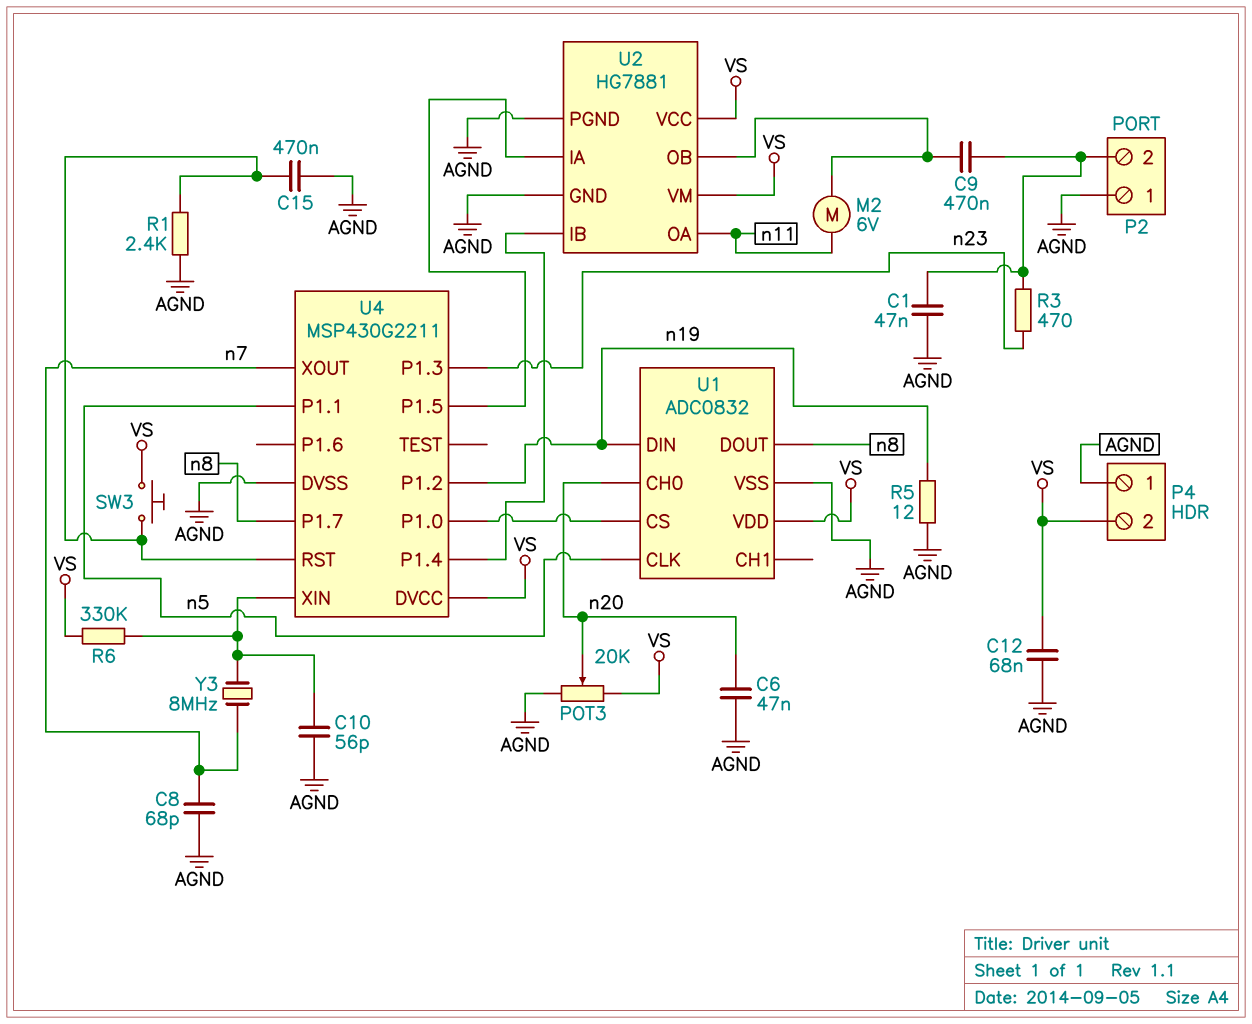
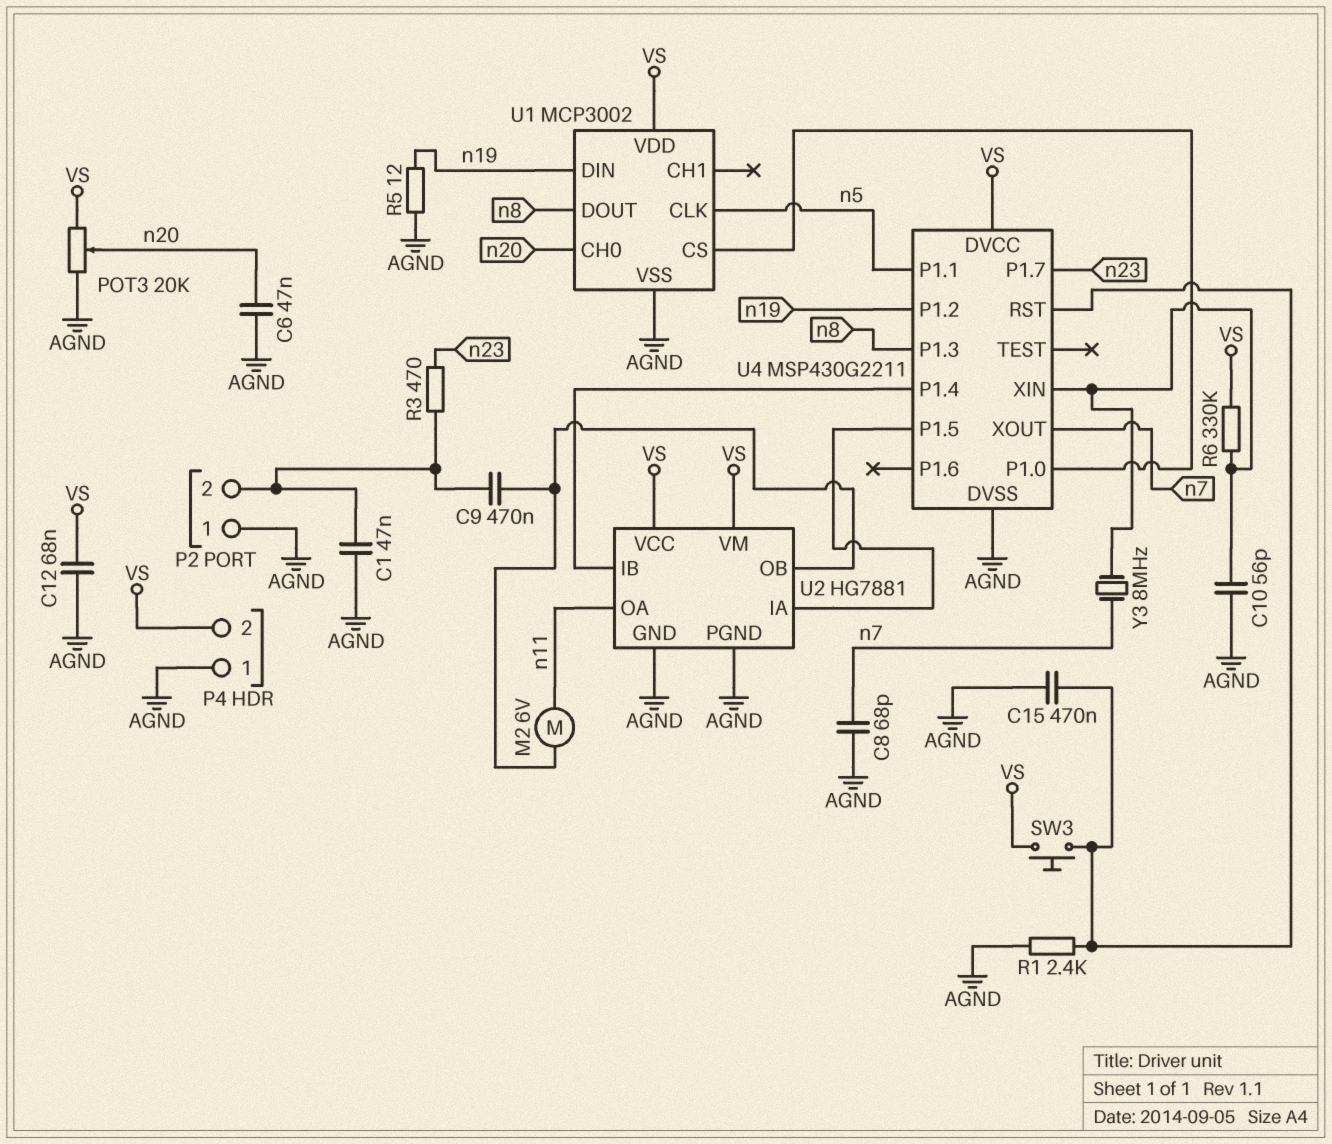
U1: ADC0832 -> MCP3002
U4 pin P1.3: n23 -> n8
U4 pin P1.7: n8 -> n23

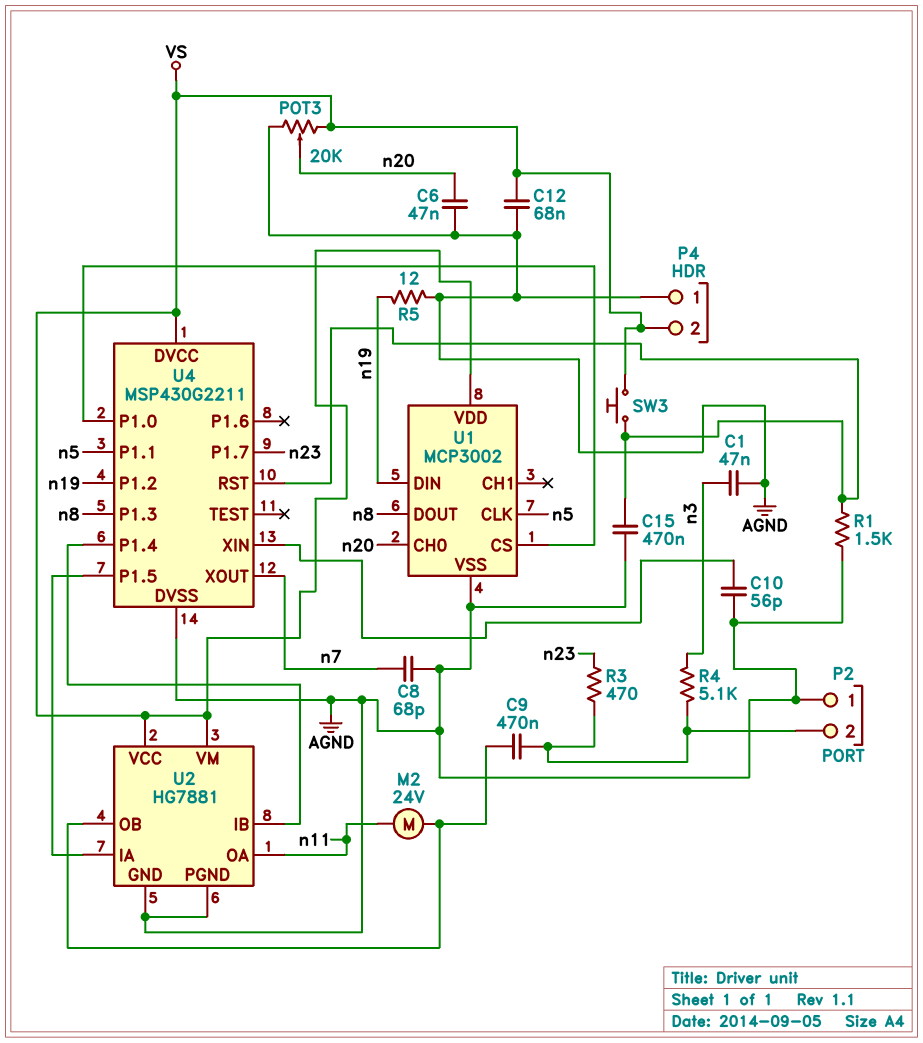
C1: 47nF (AGND, P2/2) -> 47nF (AGND, n3)
M2: motor 6V (U2/OB, n11) -> motor 24V (U2/OB, n11)
R1: 2.4k (AGND, U4/RST) -> 1.5k (AGND, U4/RST)
R4: none -> 5.1k (P2/2, n3)
R6: 330k (U4/XIN, VS) -> none
Y3: 8MHz (U4/XIN, n7) -> none

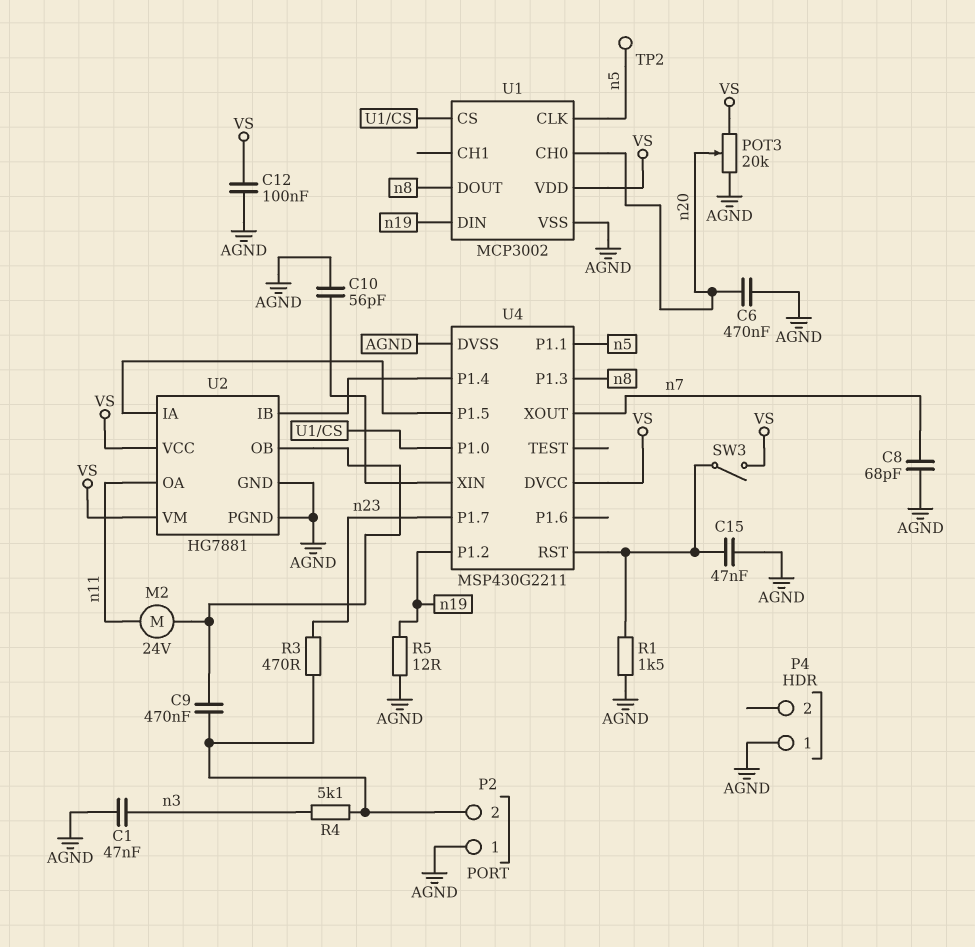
C6: 47nF (AGND, n20) -> 470nF (AGND, n20)
C12: 68nF (AGND, VS) -> 100nF (AGND, VS)
C15: 470nF (AGND, U4/RST) -> 47nF (AGND, U4/RST)
P4 pin 2: VS -> none
SW3: button (U4/RST, VS) -> switch (U4/RST, VS)
TP2: none -> test point (n5)

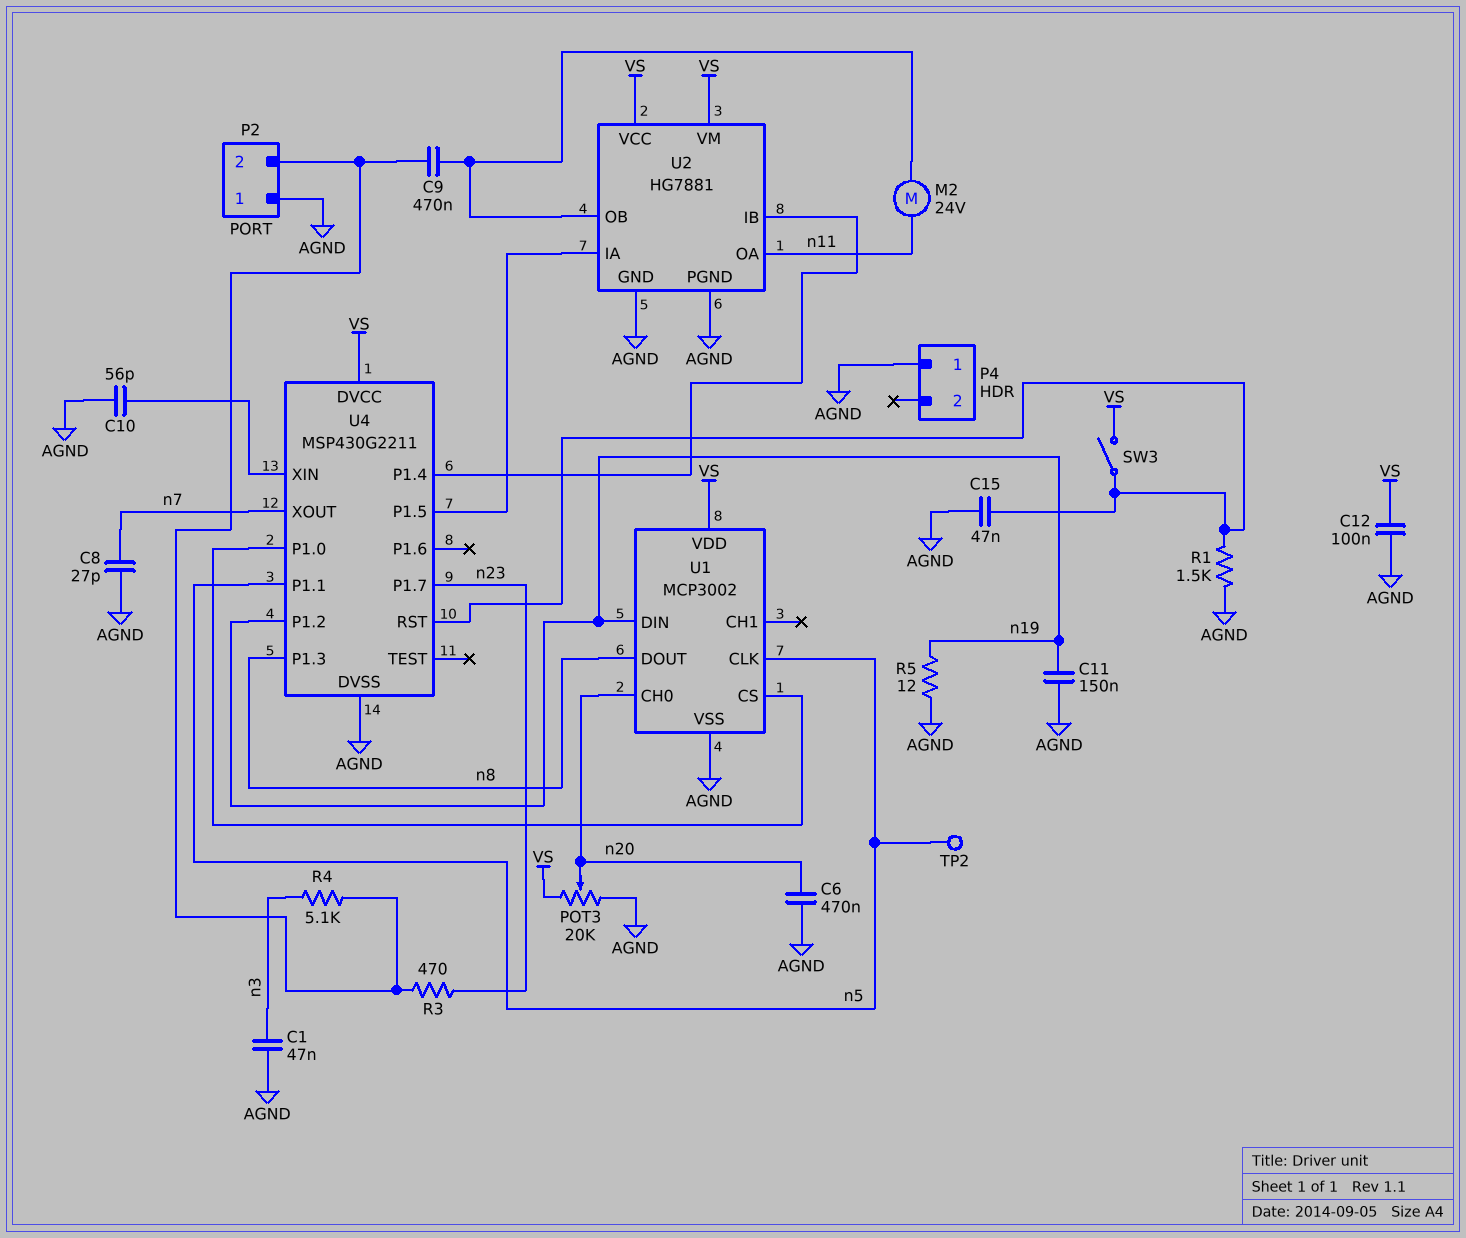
C8: 68pF (AGND, n7) -> 27pF (AGND, n7)
C11: none -> 150nF (AGND, n19)

